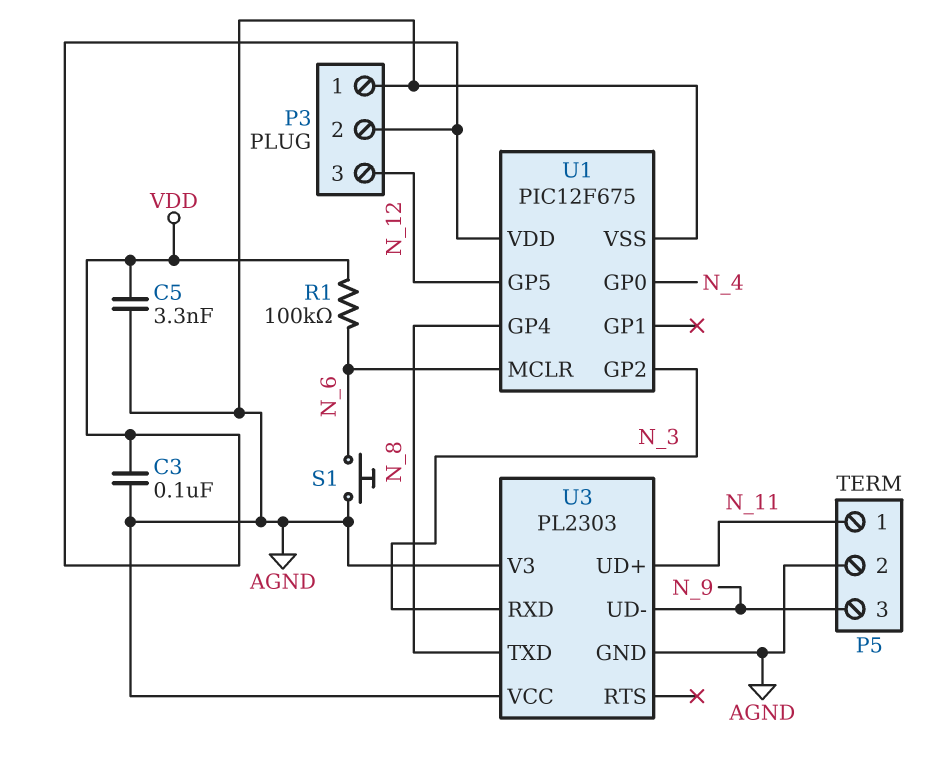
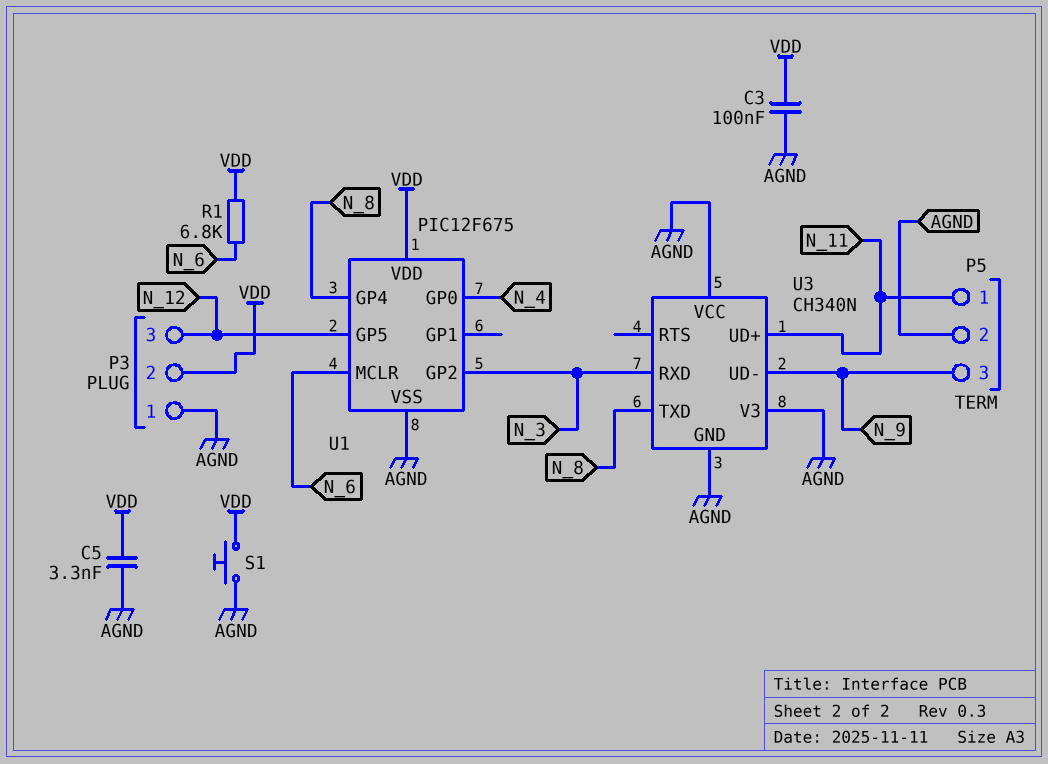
R1: 100k (N_6, VDD) -> 6.8k (N_6, VDD)
S1: button (AGND, N_6) -> button (AGND, VDD)
U3: PL2303 -> CH340N

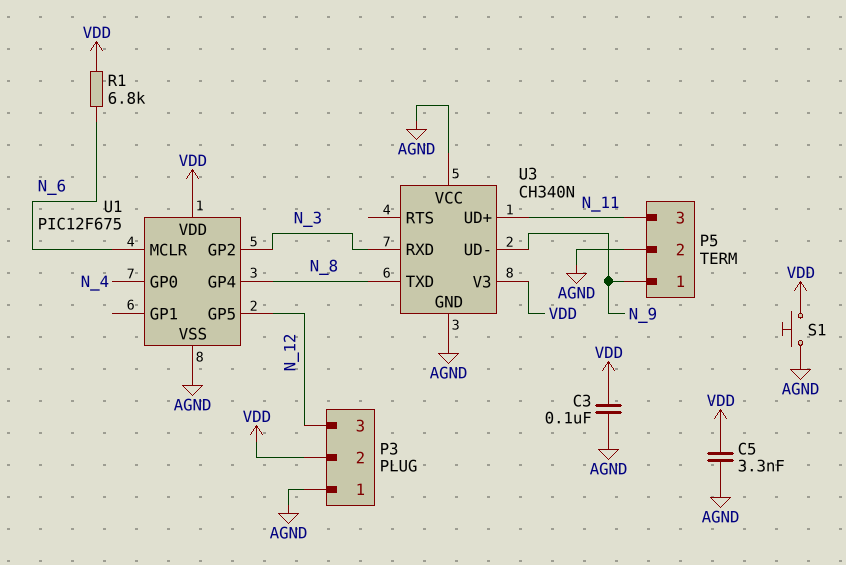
P5 pin 1: N_11 -> N_9
P5 pin 3: N_9 -> N_11
U3 pin V3: AGND -> VDD

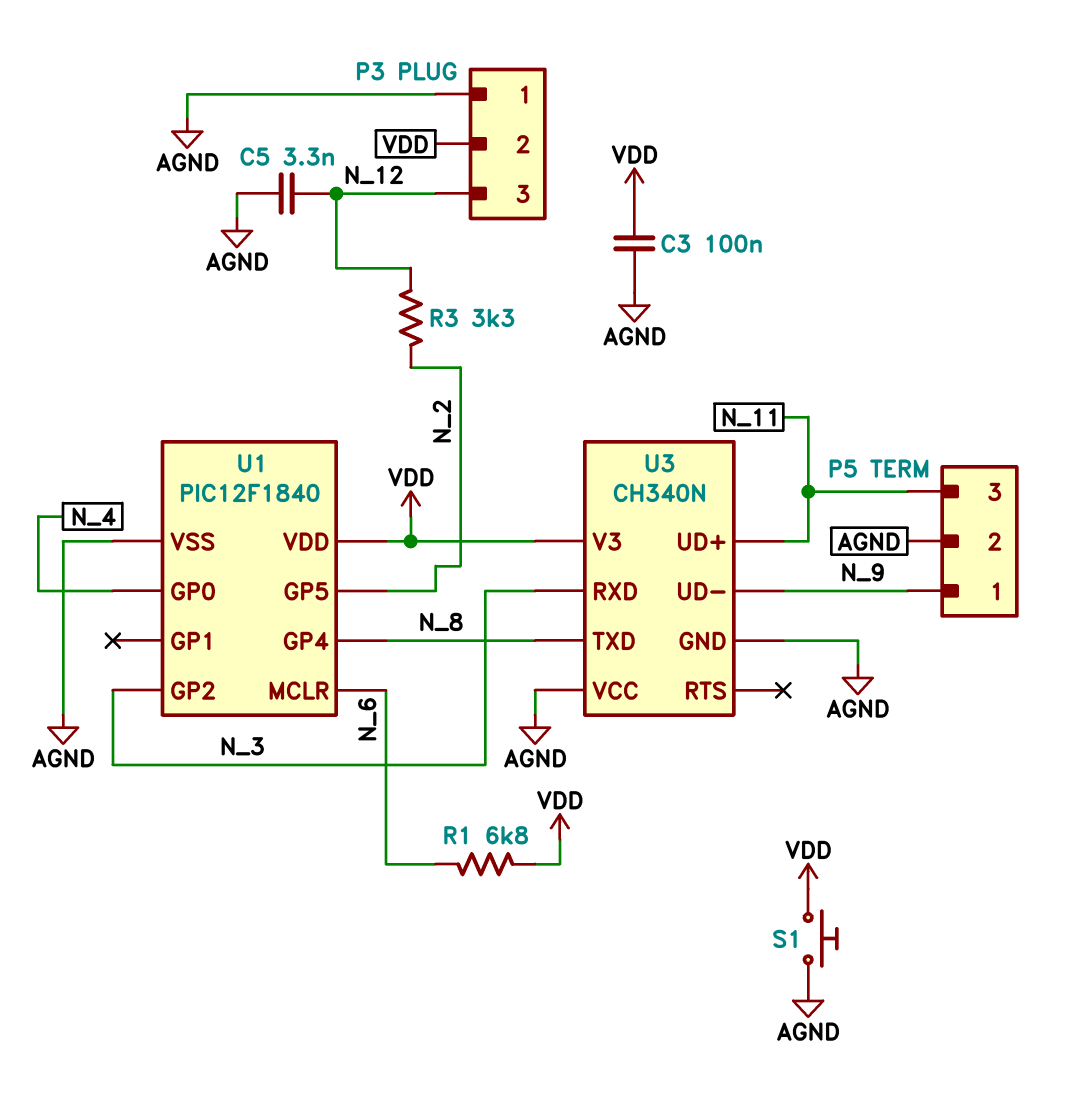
C5: 3.3nF (AGND, VDD) -> 3.3nF (AGND, N_12)
R3: none -> 3.3k (N_2, N_12)
U1: PIC12F675 -> PIC12F1840
U1 pin GP5: N_12 -> N_2

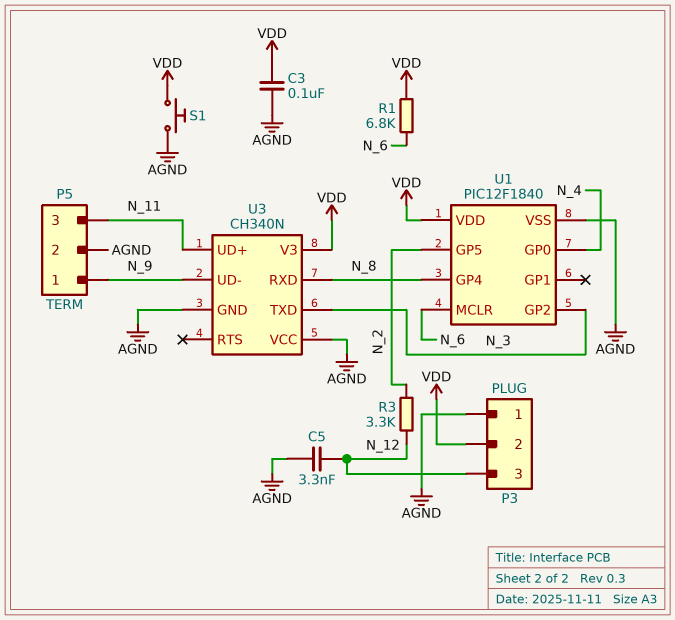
U3 pin RXD: N_3 -> N_8
U3 pin TXD: N_8 -> N_3

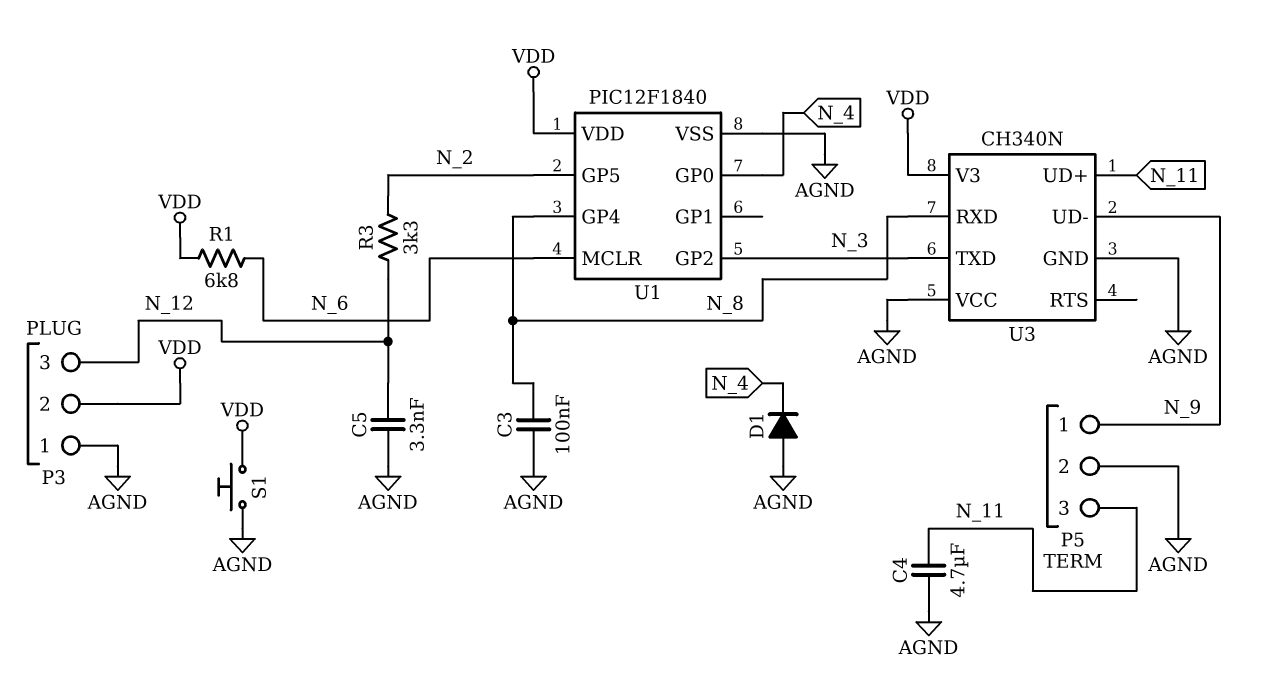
C3: 100nF (AGND, VDD) -> 100nF (AGND, N_8)
C4: none -> 4.7uF (AGND, N_11)
D1: none -> diode (A AGND, K N_4)

